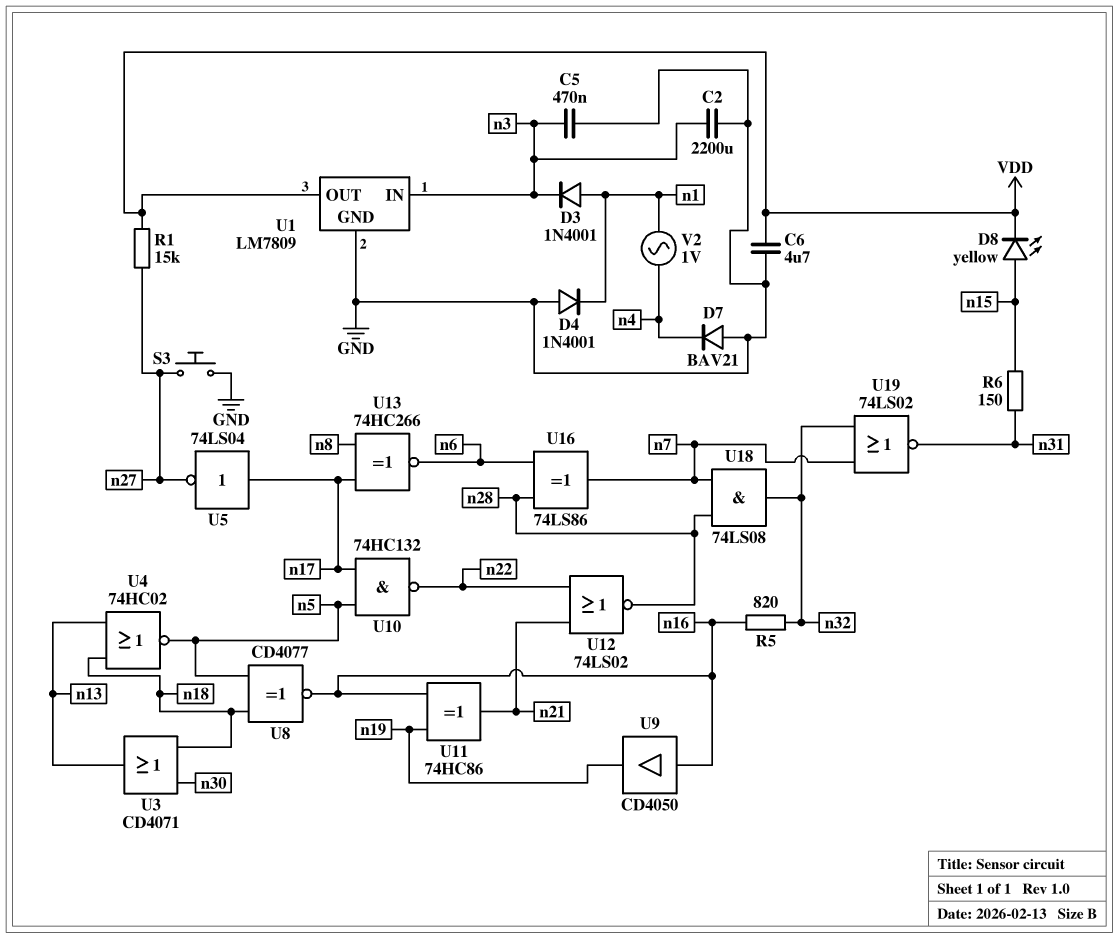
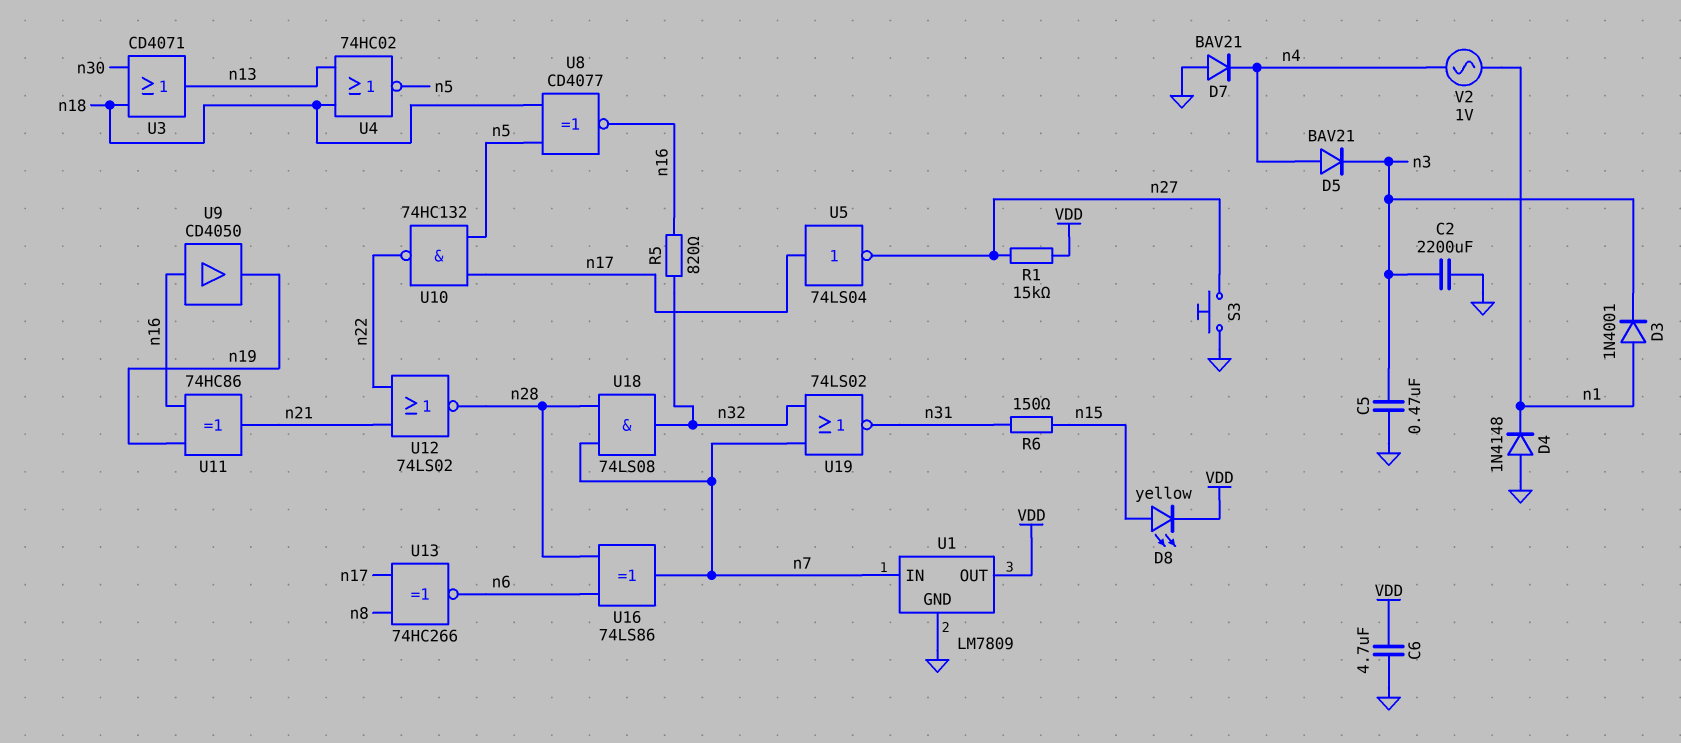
D4: diode 1N4001 (A GND, K n1) -> diode 1N4148 (A GND, K n1)
D5: none -> diode BAV21 (A n4, K n3)
U1 pin IN: n3 -> n7

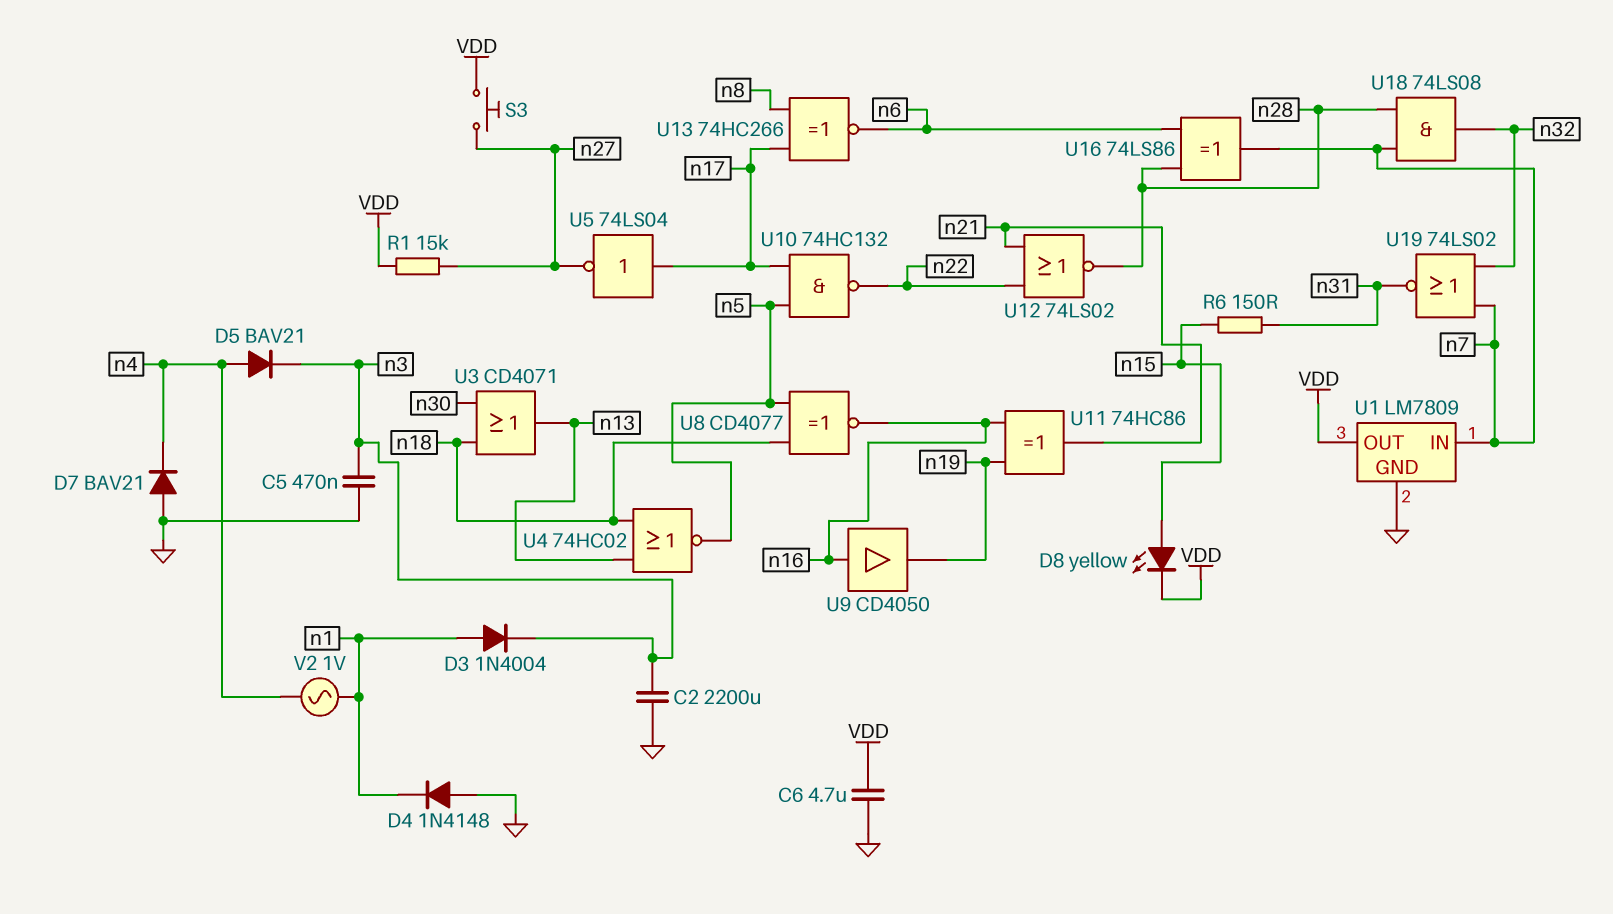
D3: diode 1N4001 (A n1, K n3) -> diode 1N4004 (A n1, K n3)
R5: 820 (n16, n32) -> none
S3: button (GND, n27) -> button (VDD, n27)

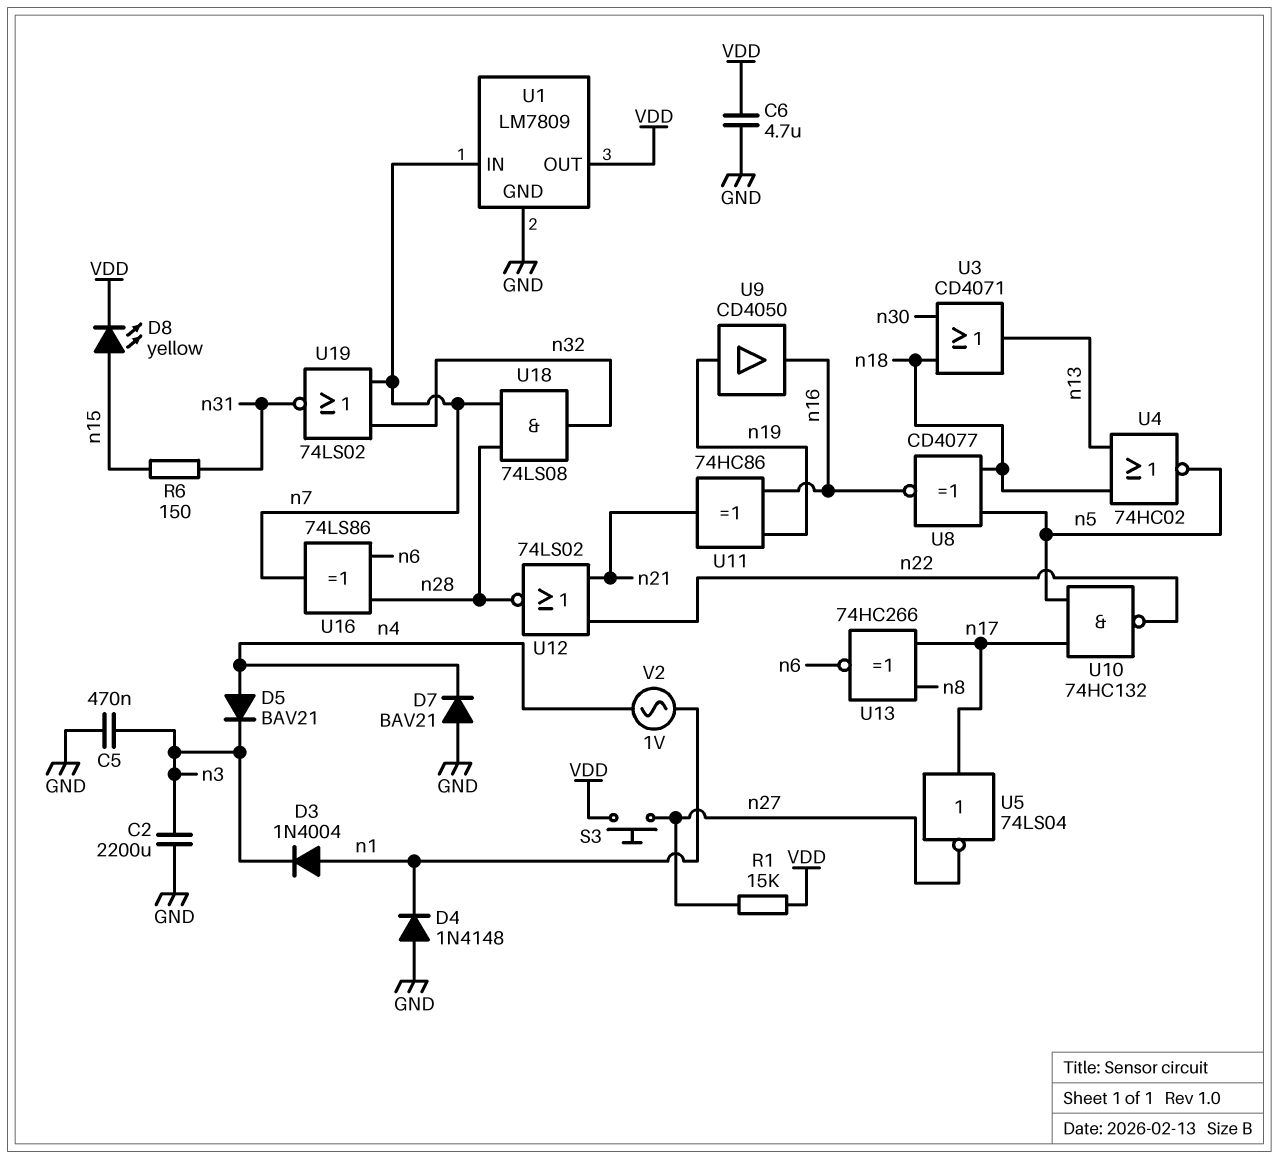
U9: buffer CD4050 (in n16, out n19) -> buffer CD4050 (in n19, out n16)

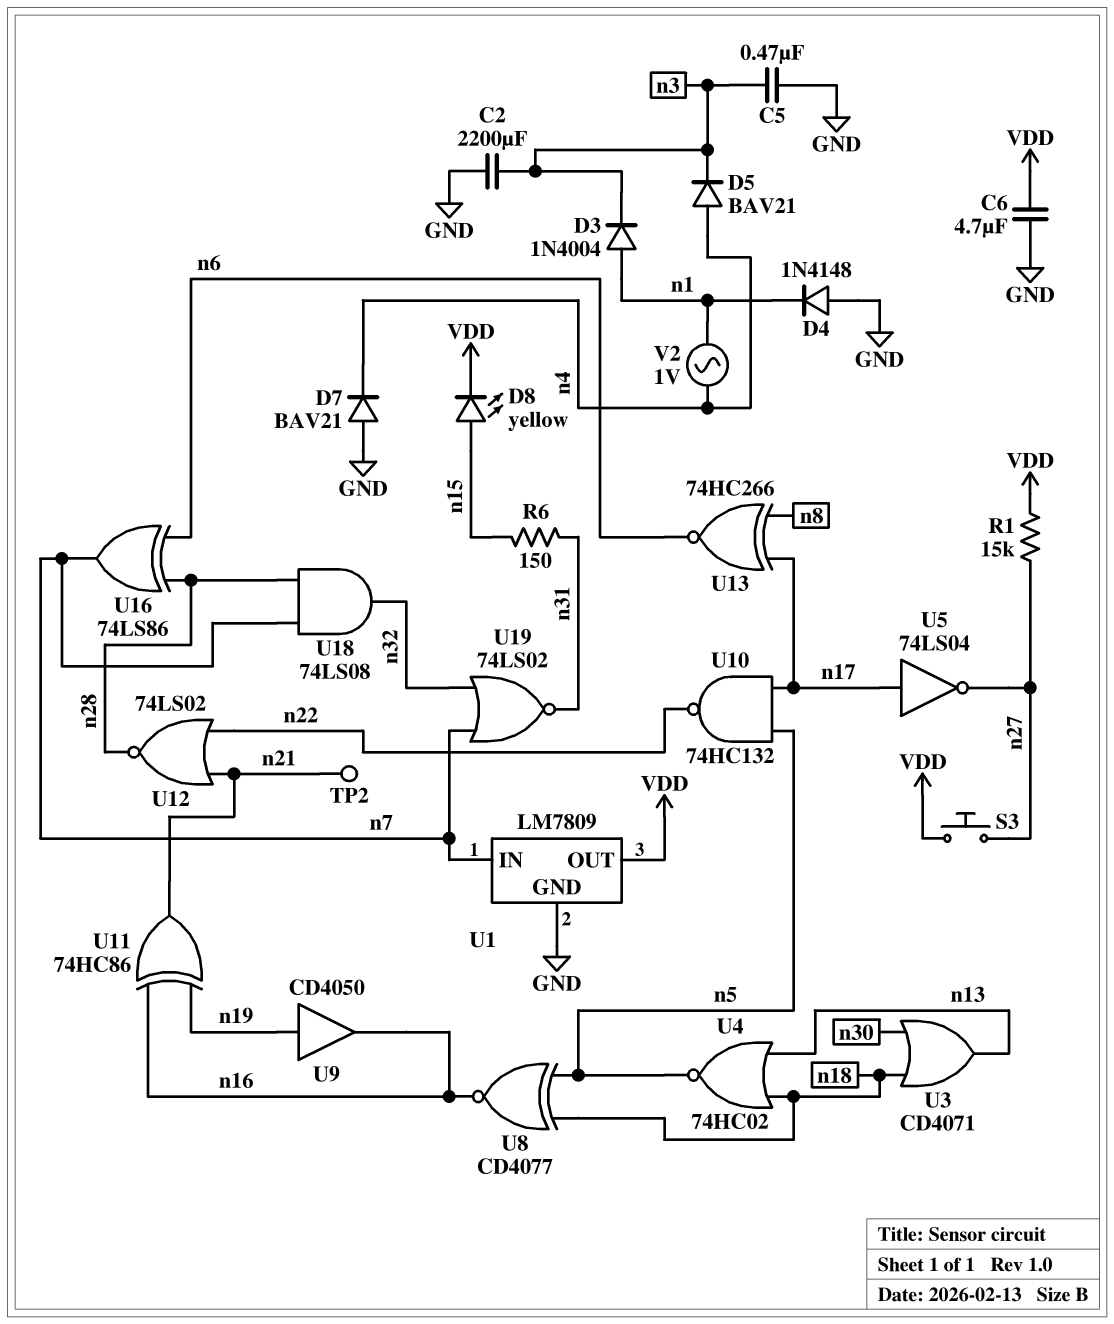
TP2: none -> test point (n21)

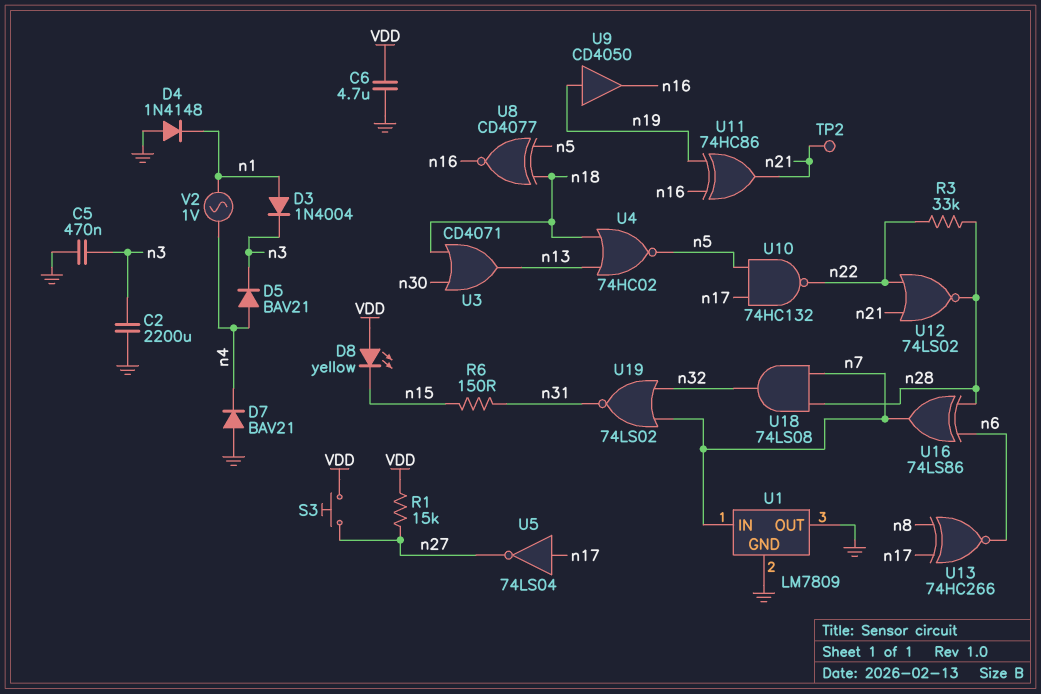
D8: LED yellow (A n15, K VDD) -> LED yellow (A VDD, K n15)
R3: none -> 33k (n22, n28)
U1 pin OUT: VDD -> GND

